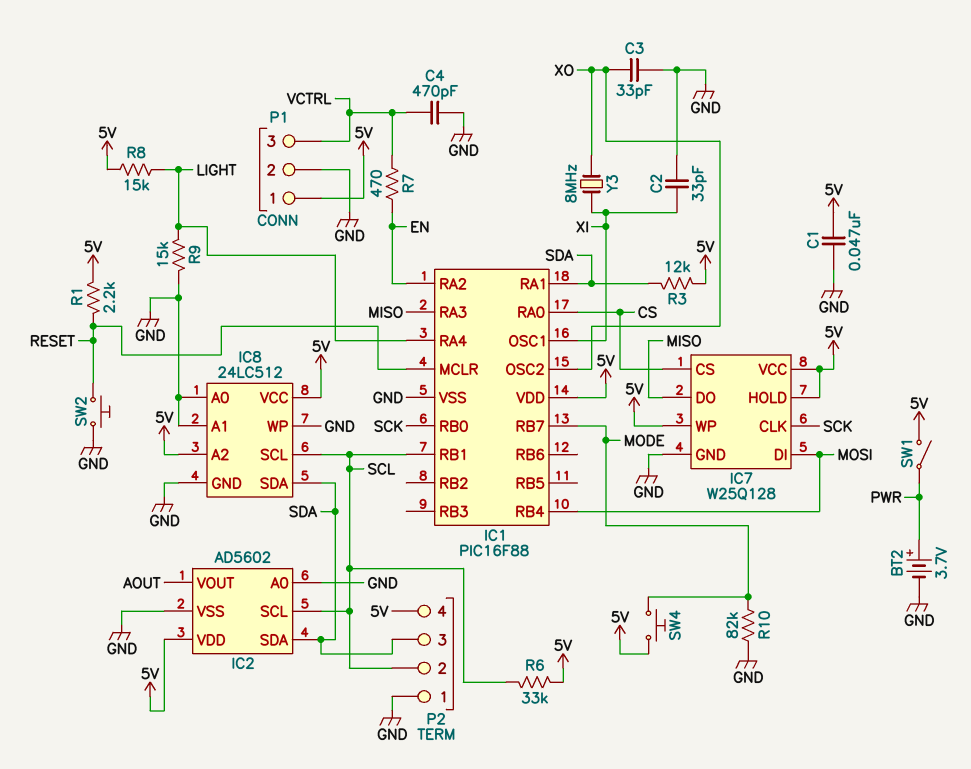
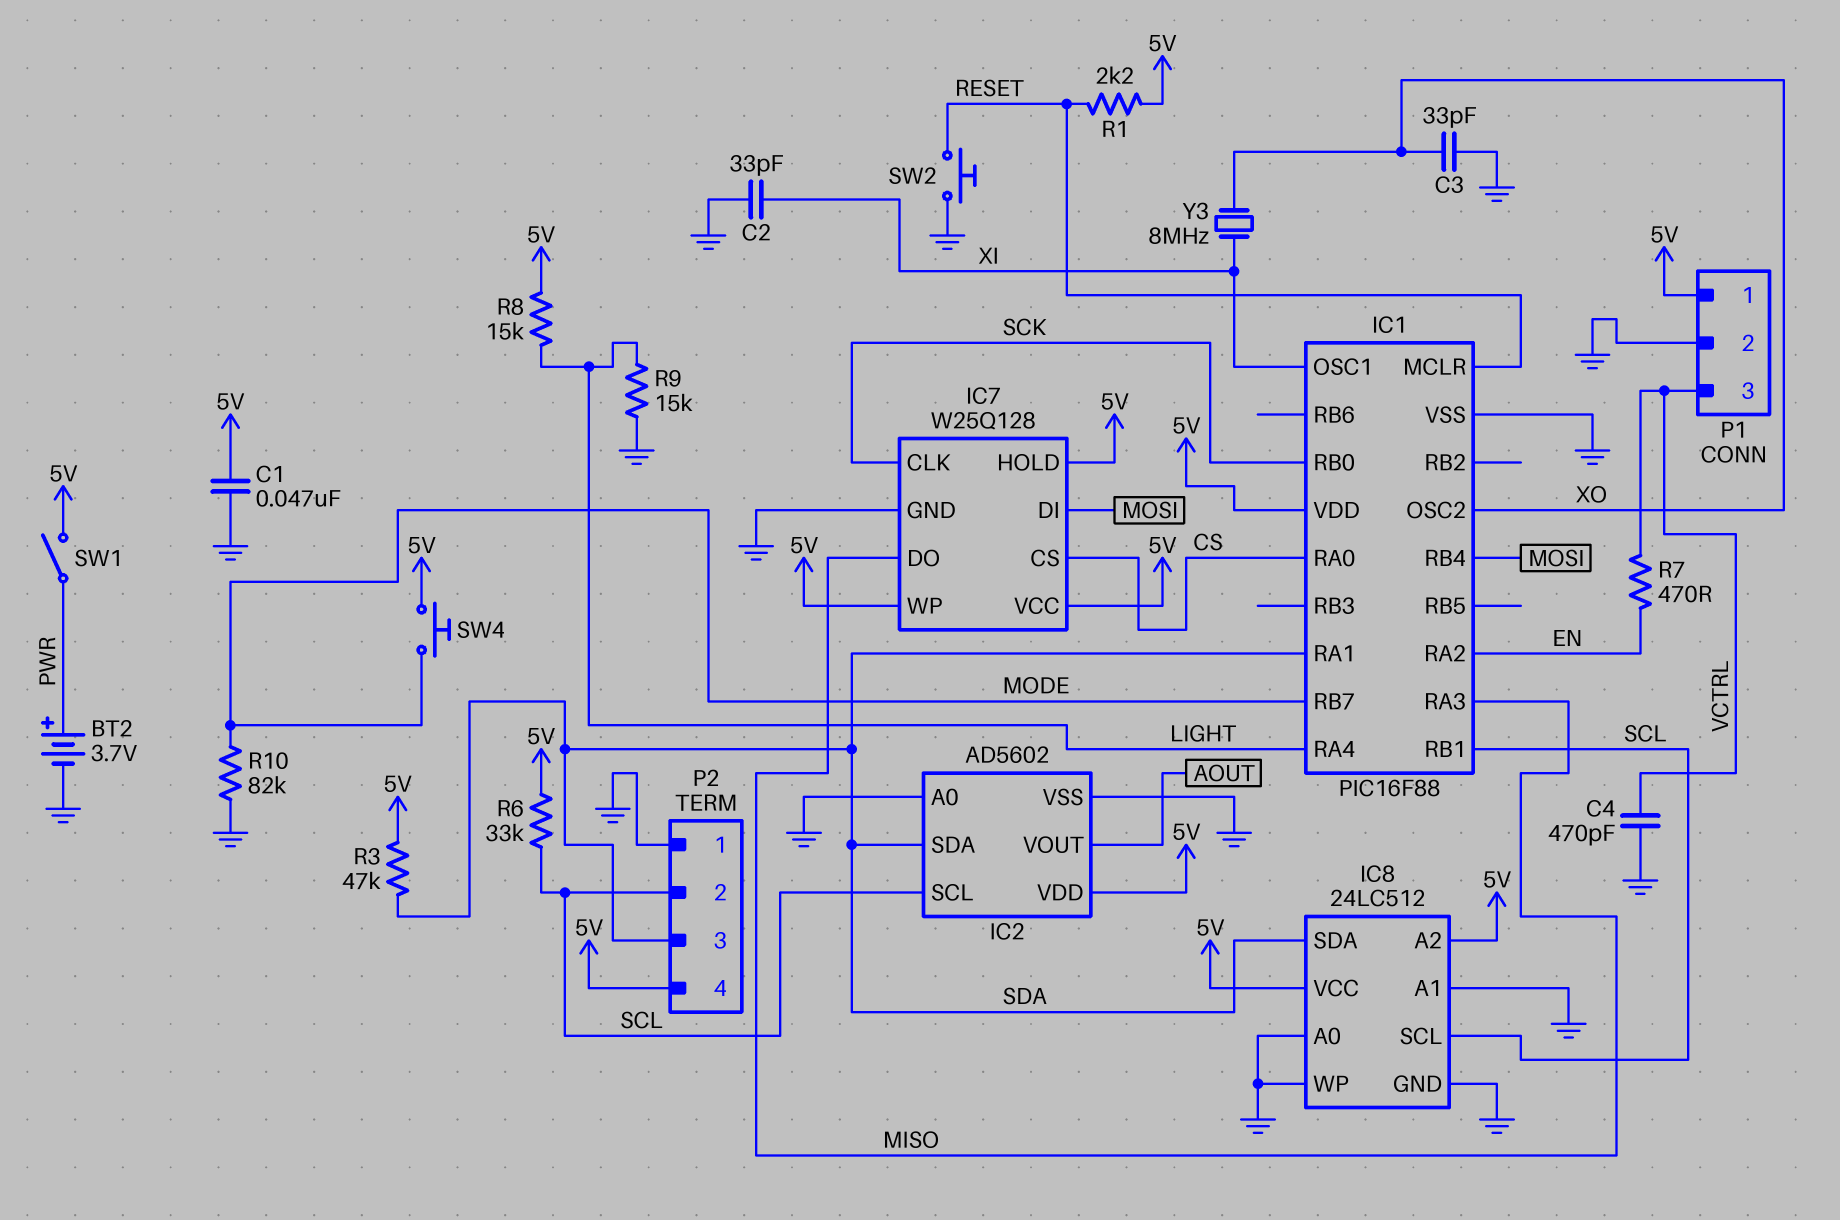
R3: 12k (5V, SDA) -> 47k (5V, SDA)

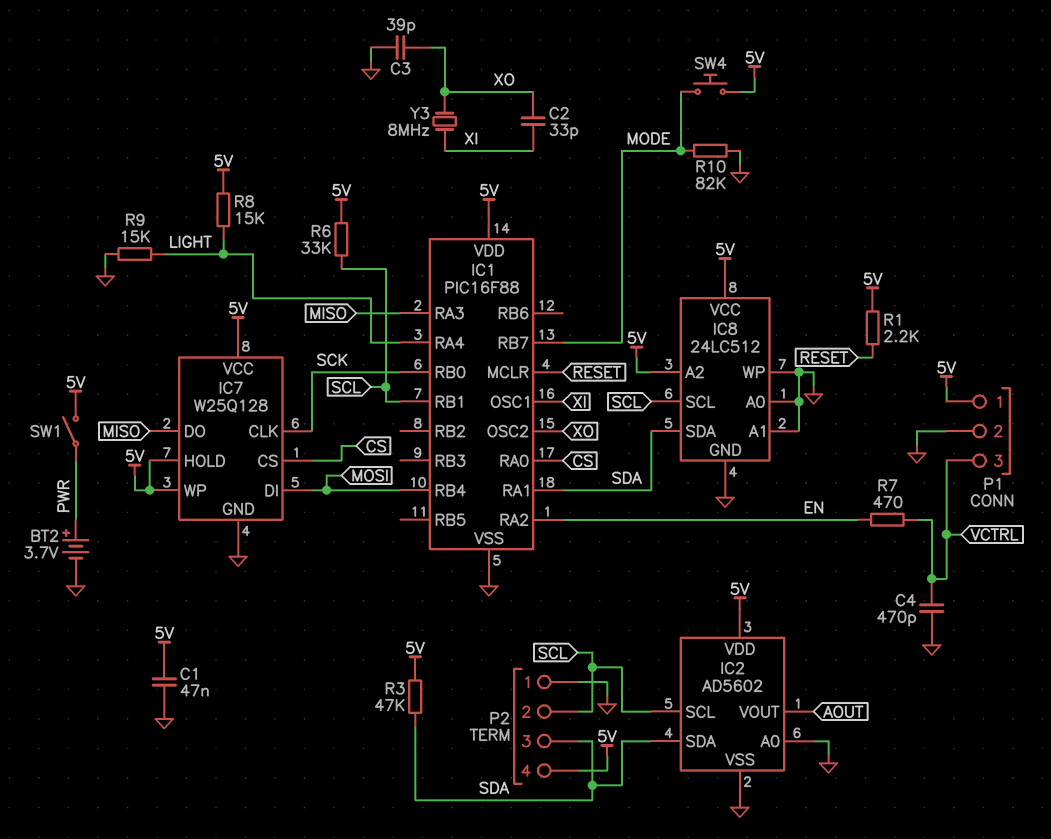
C2: 33pF (GND, XI) -> 33pF (XI, XO)
C3: 33pF (GND, XO) -> 39pF (GND, XO)
SW2: button (GND, RESET) -> none

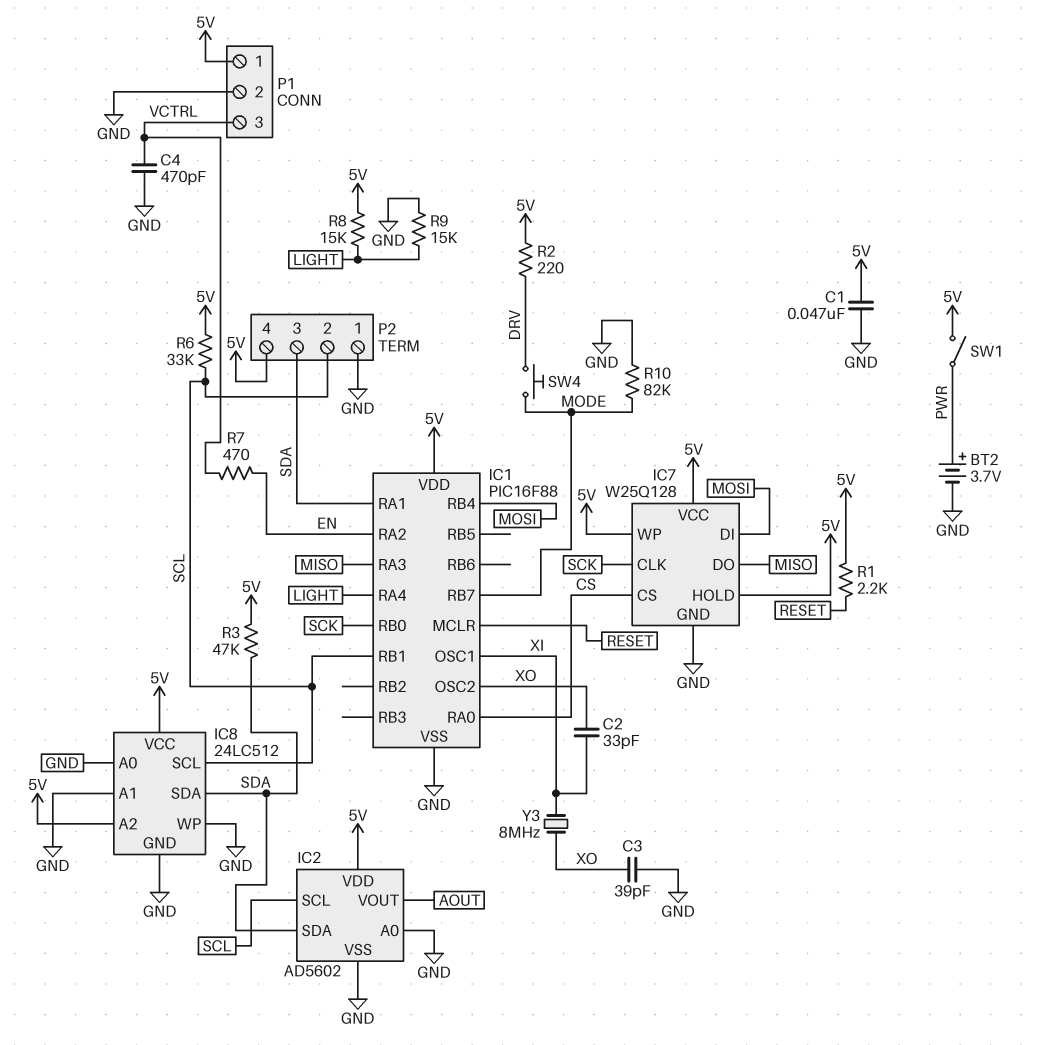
R2: none -> 220 (5V, DRV)
SW4: button (5V, MODE) -> button (DRV, MODE)

